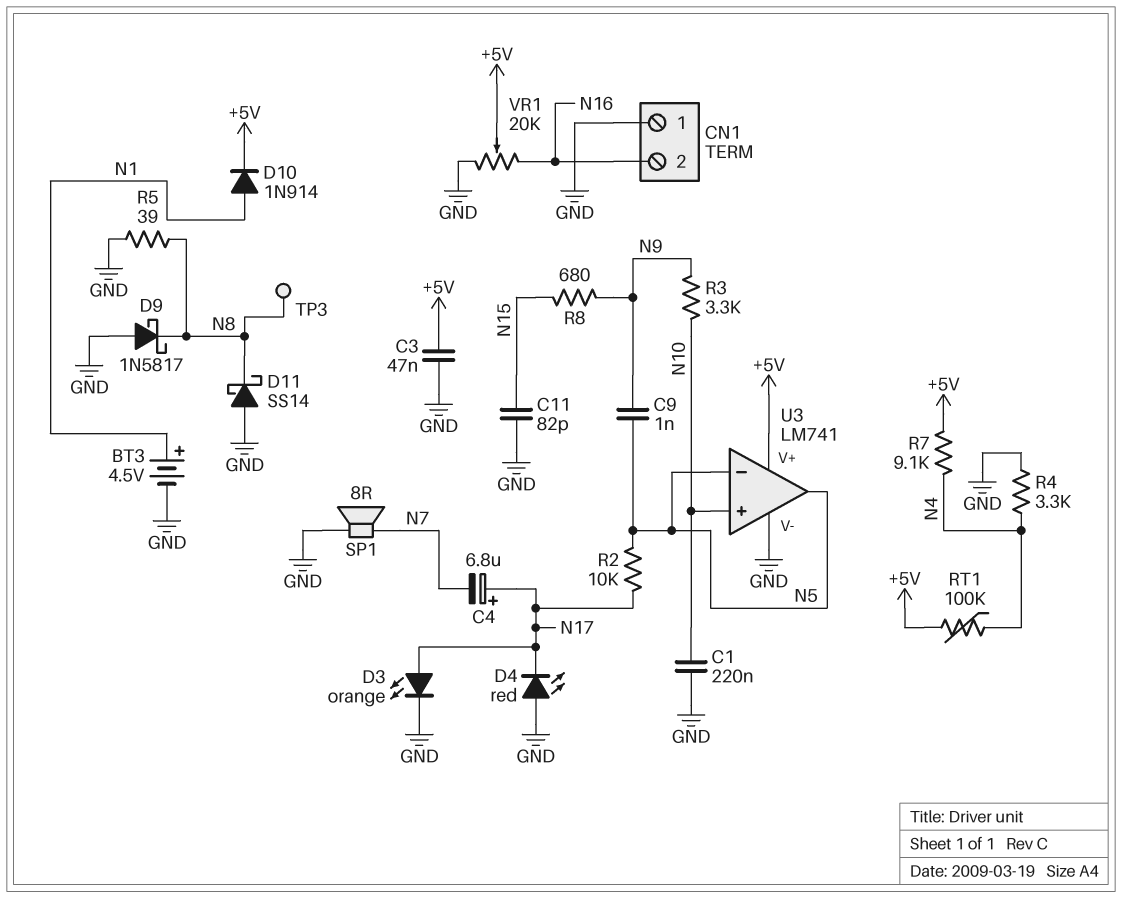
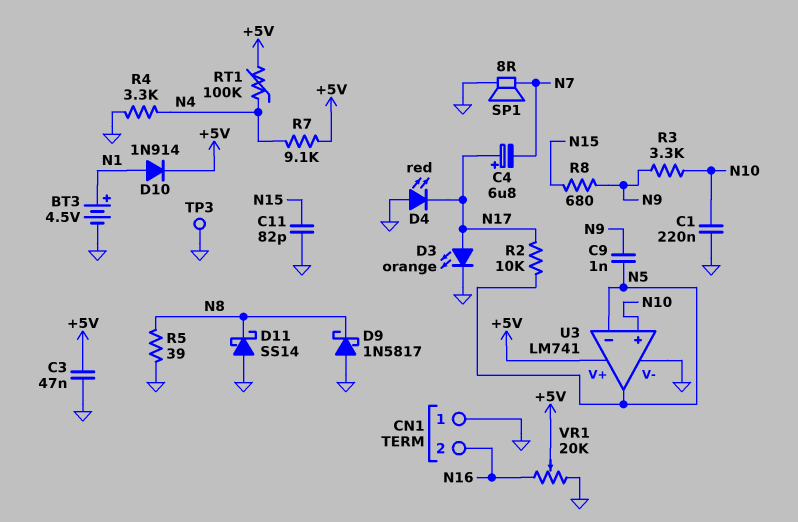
TP3: test point (N8) -> test point (GND)

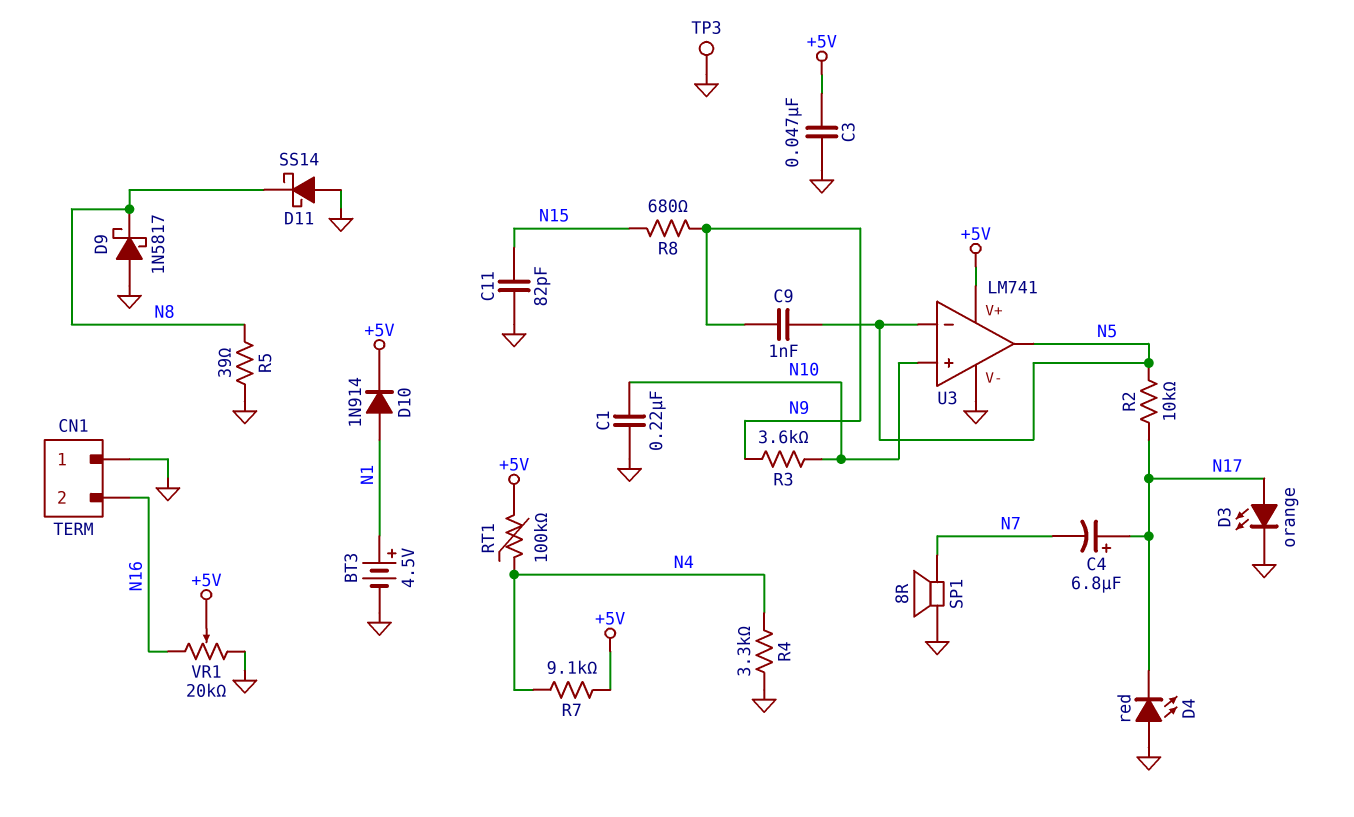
R3: 3.3k (N9, N10) -> 3.6k (N9, N10)

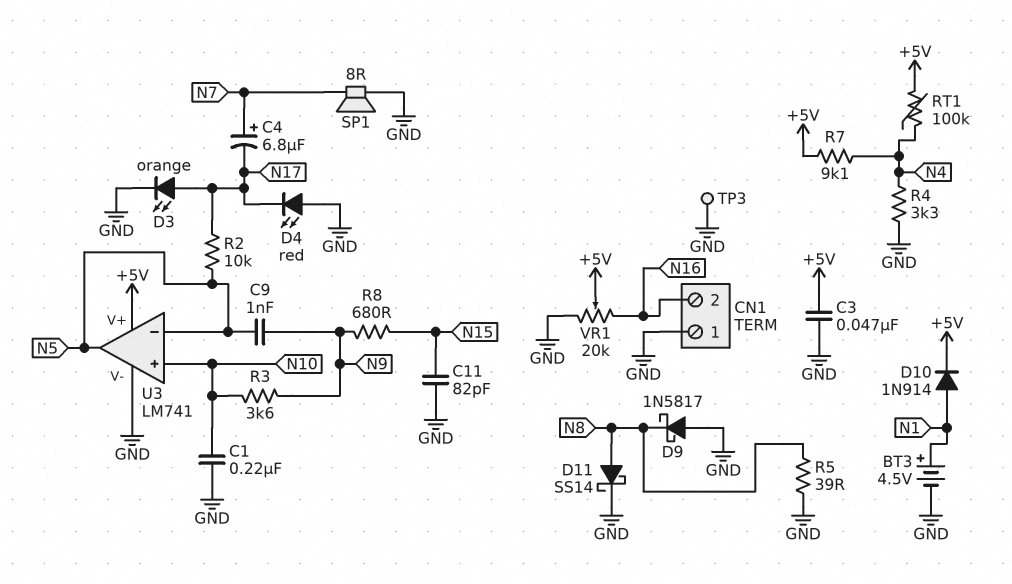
C4: 6.8uF (plus N17, minus N7) -> 6.8uF (plus N7, minus N17)
D11: schottky SS14 (A GND, K N8) -> schottky SS14 (A N8, K GND)

